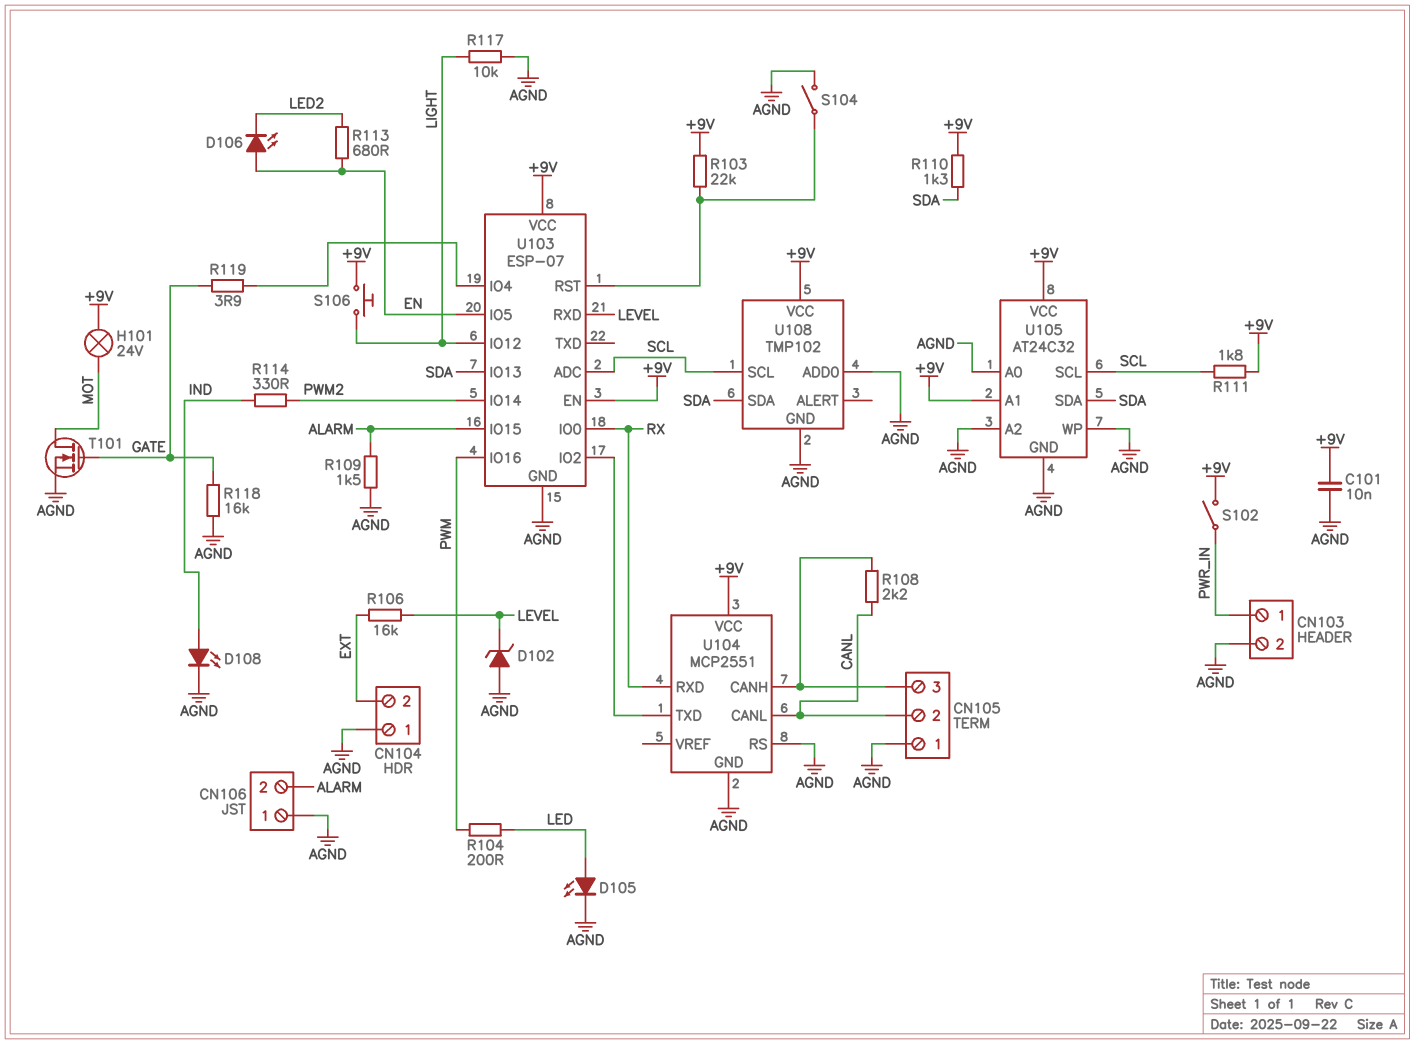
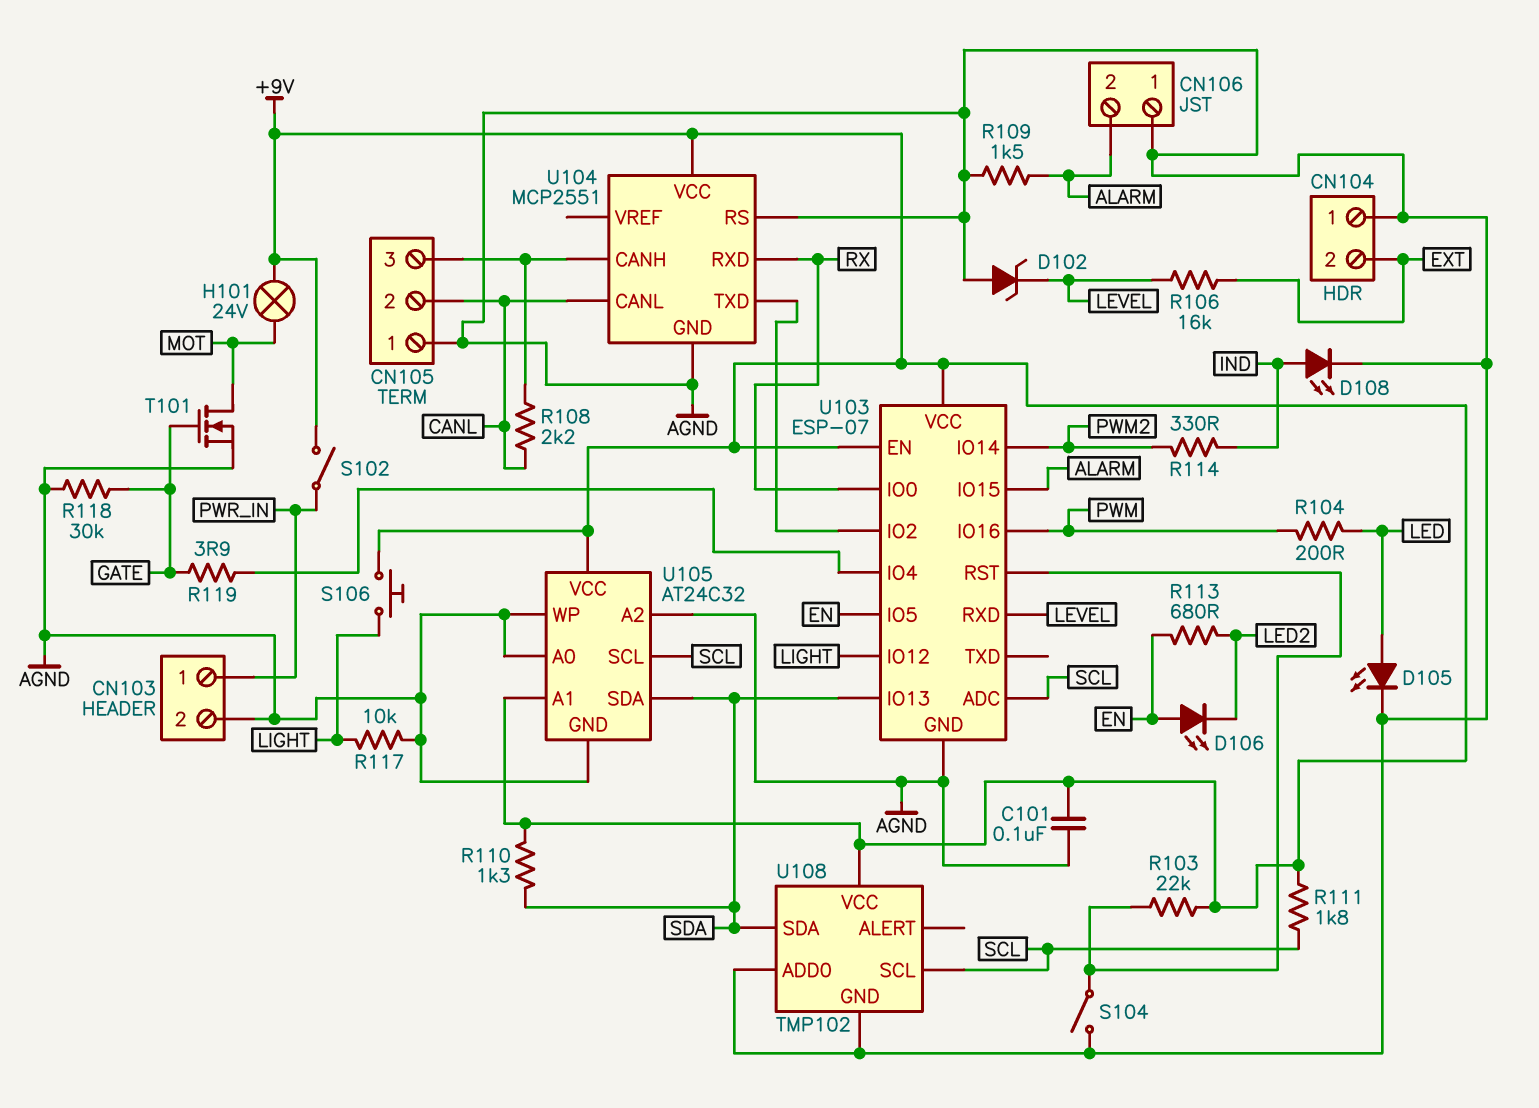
C101: 10nF (+9V, AGND) -> 100nF (+9V, AGND)
R118: 16k (AGND, GATE) -> 30k (AGND, GATE)

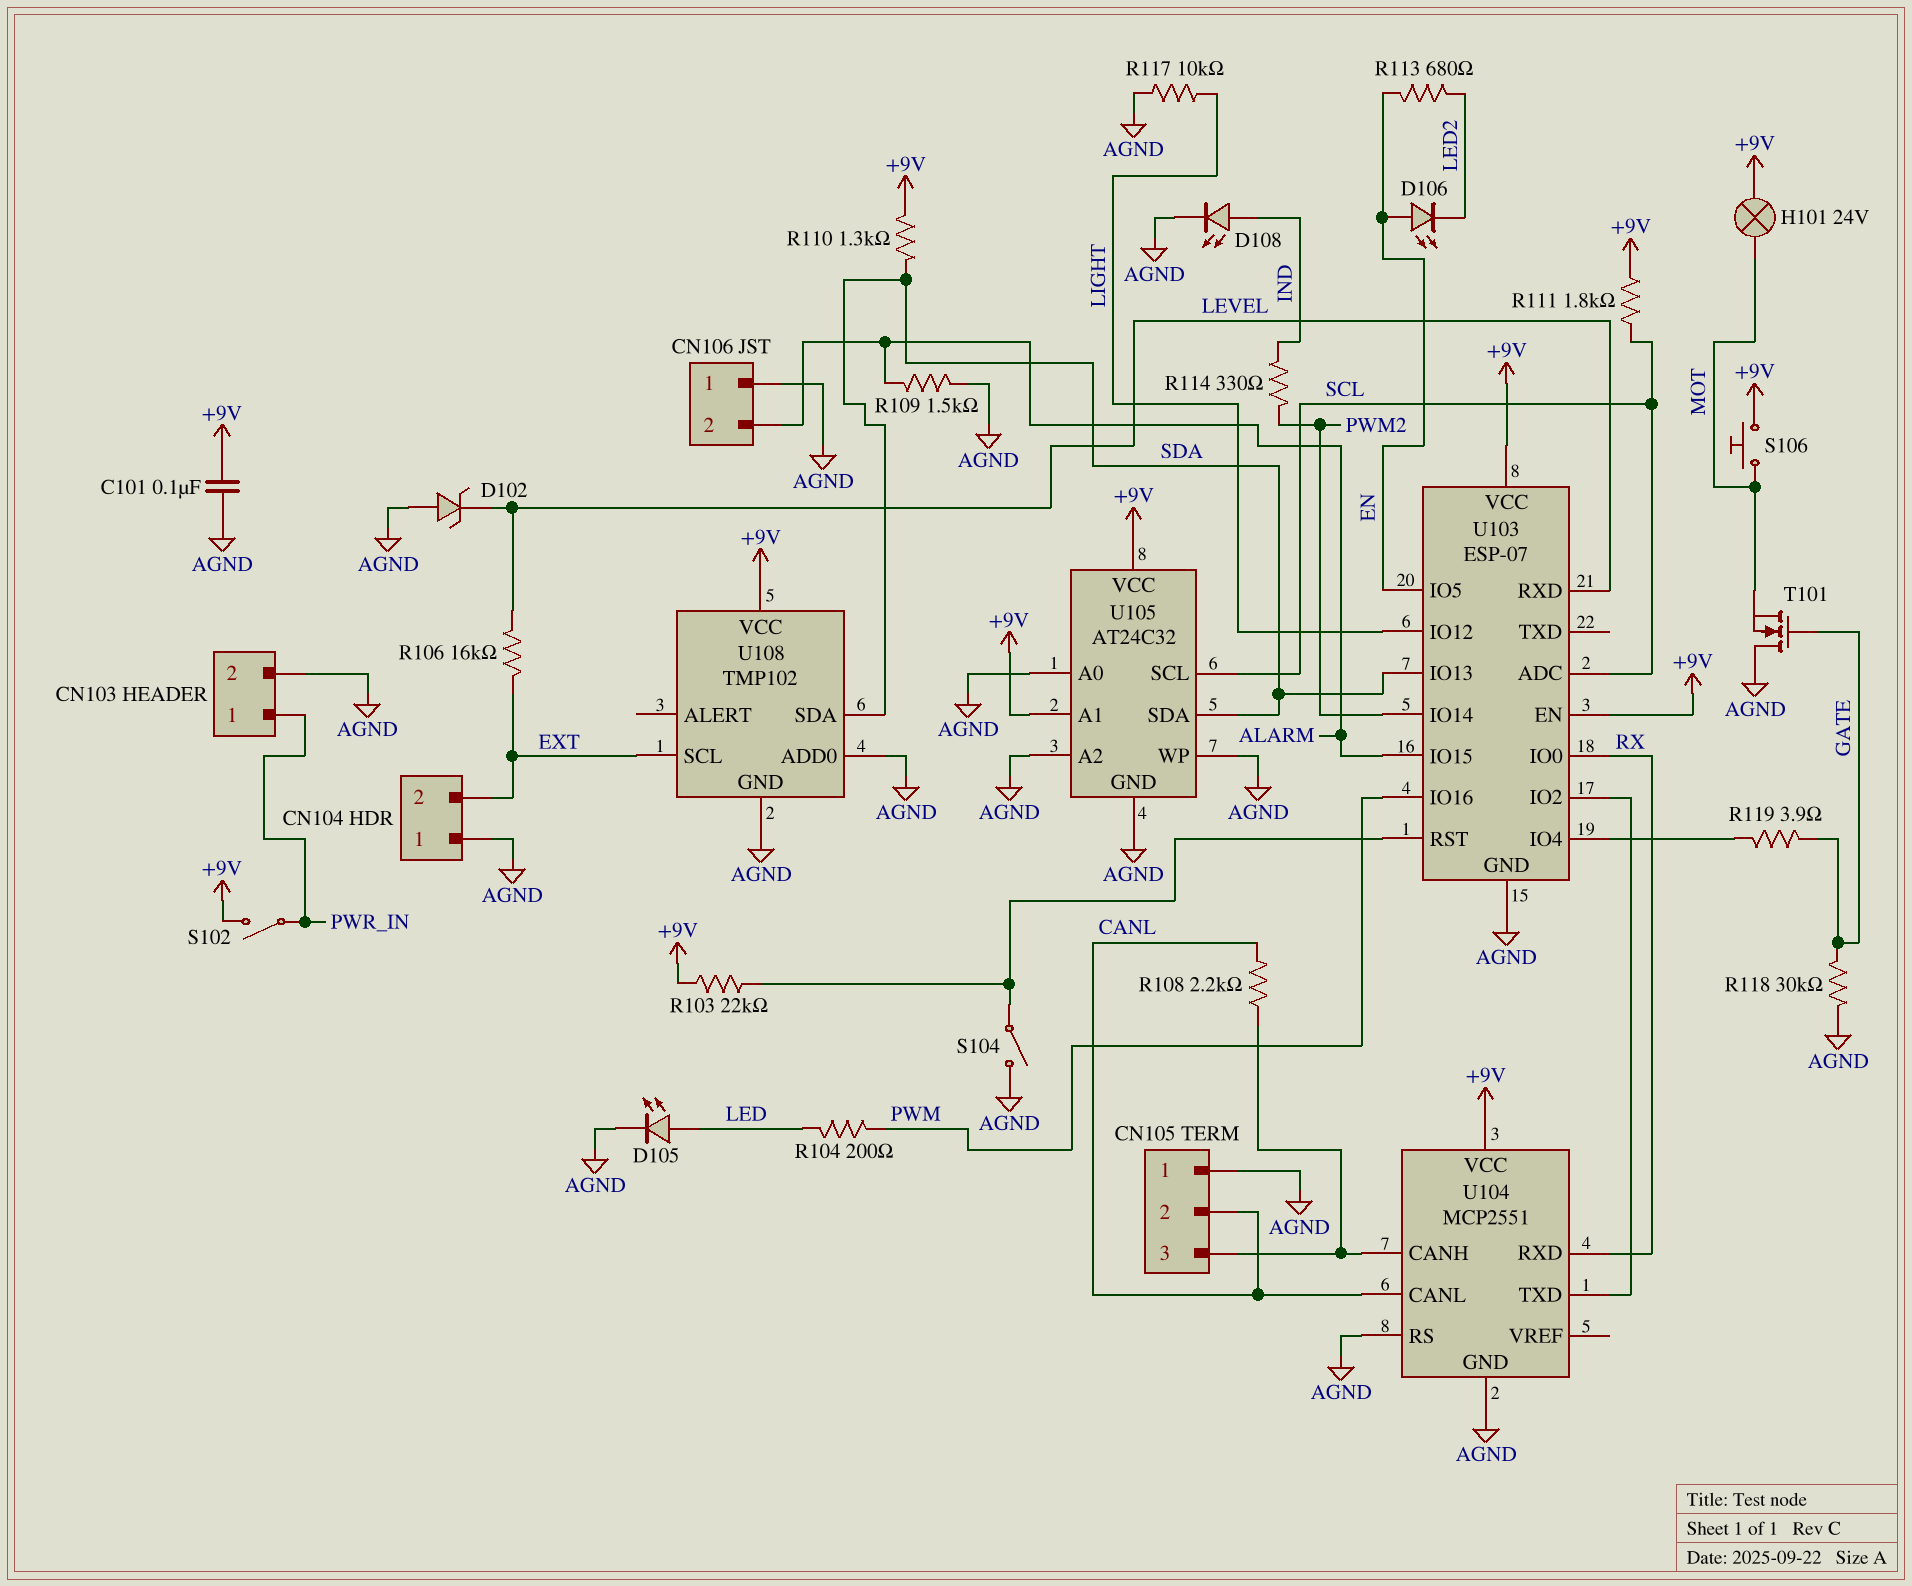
S106: button (+9V, LIGHT) -> button (+9V, MOT)
T101: NMOS (G GATE, D MOT, S AGND) -> NMOS (G GATE, D AGND, S MOT)
U108 pin SCL: SCL -> EXT

